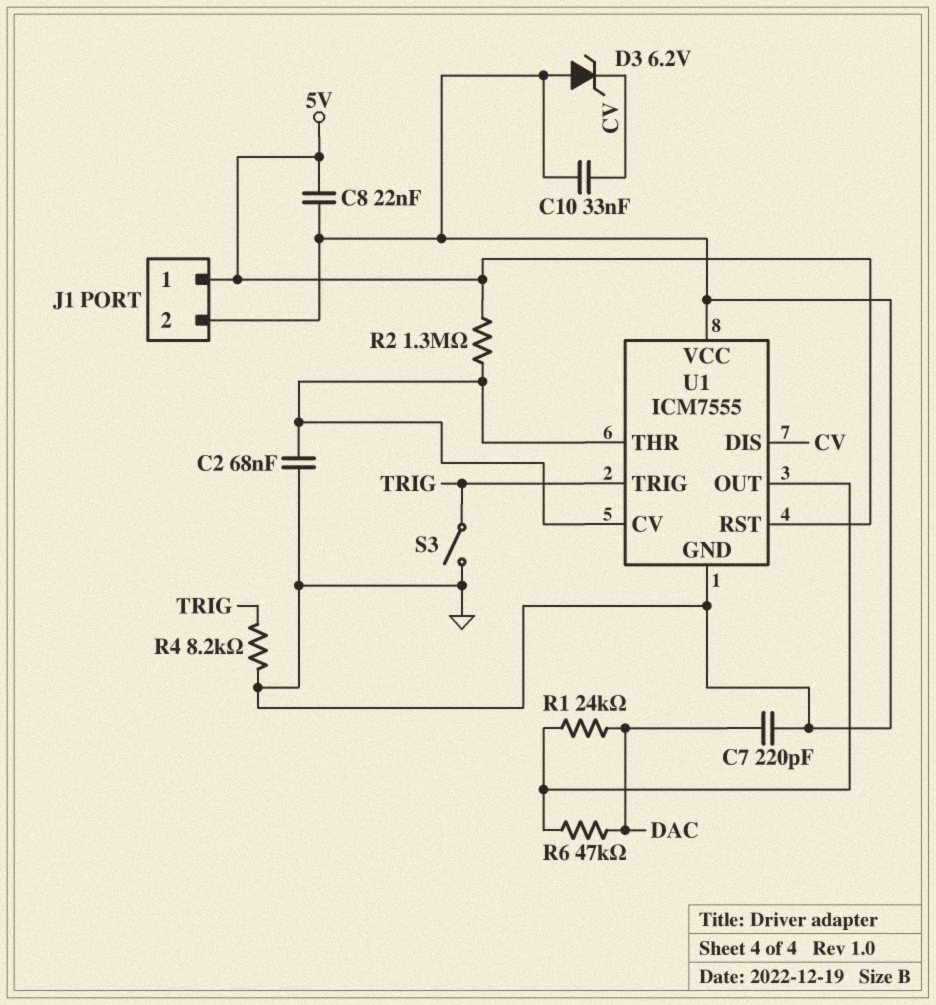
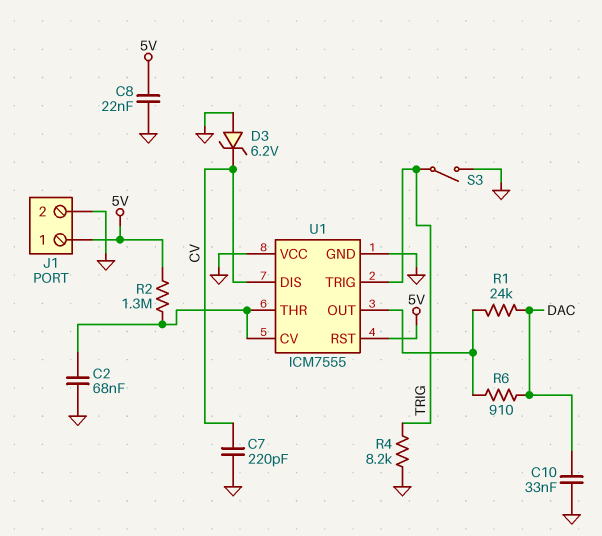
C7: 220pF (DAC, GND) -> 220pF (CV, GND)
C10: 33nF (CV, GND) -> 33nF (DAC, GND)
R6: 47k (DAC, U1/OUT) -> 910 (DAC, U1/OUT)

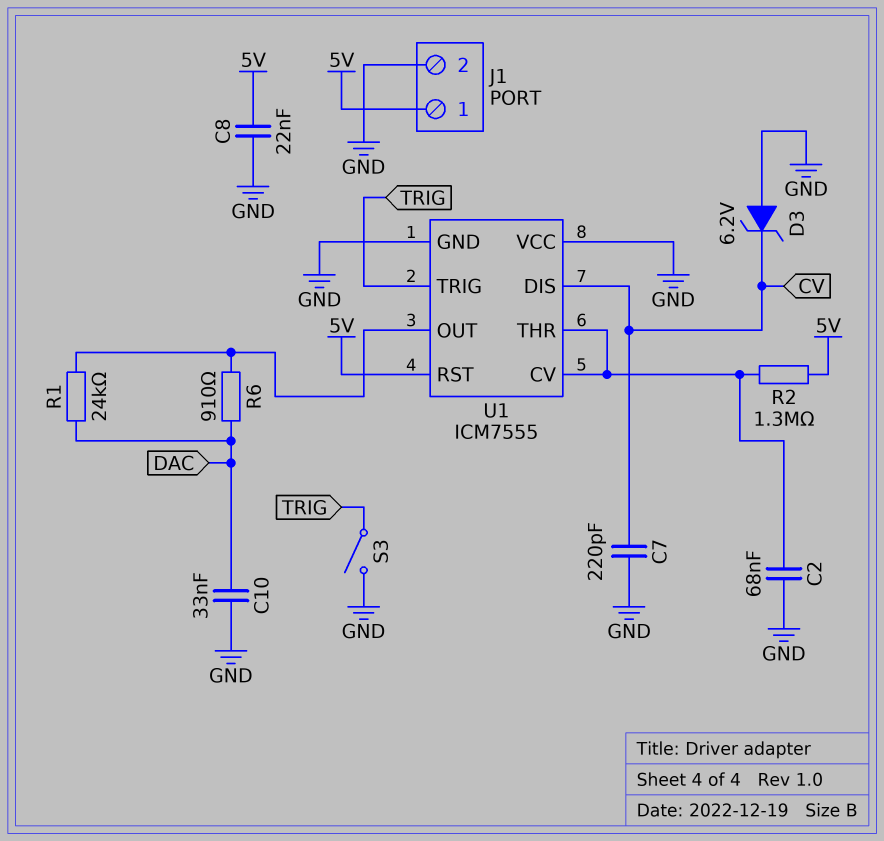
R4: 8.2k (GND, TRIG) -> none

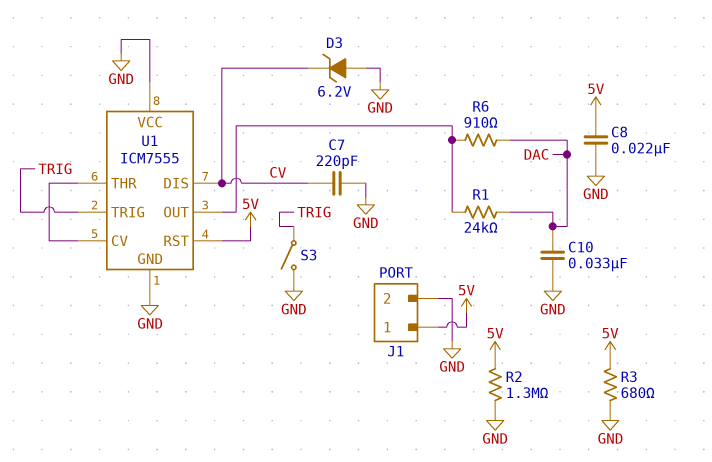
C2: 68nF (GND, U1/CV) -> none
R2: 1.3M (5V, U1/CV) -> 1.3M (5V, GND)
R3: none -> 680 (5V, GND)

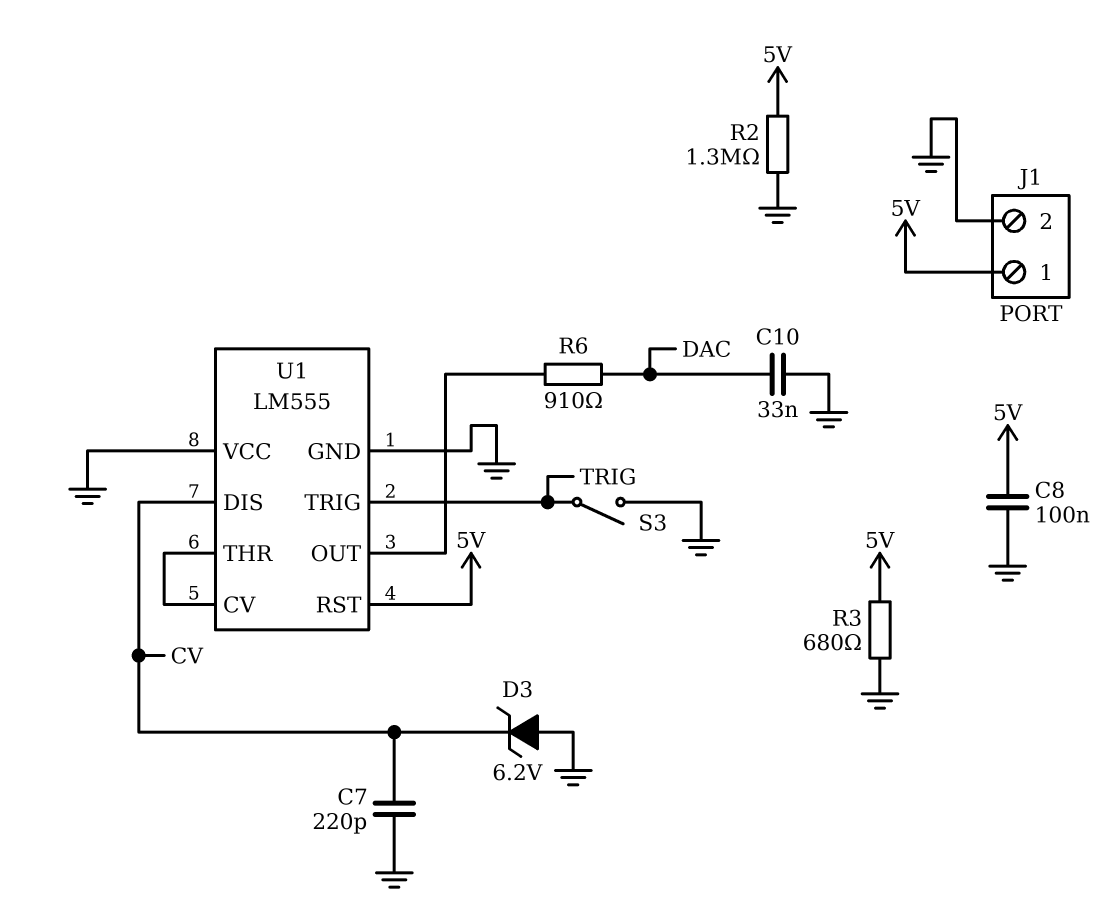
C8: 22nF (5V, GND) -> 100nF (5V, GND)
R1: 24k (DAC, U1/OUT) -> none
U1: ICM7555 -> LM555

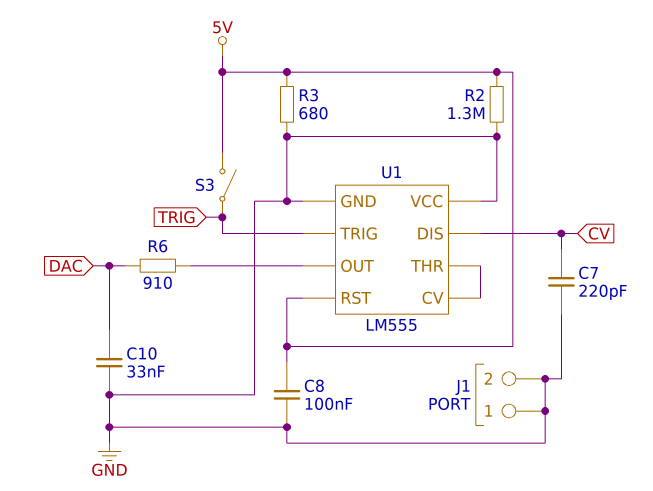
D3: zener 6.2V (A GND, K CV) -> none
J1 pin 1: 5V -> GND
S3: switch (GND, TRIG) -> switch (5V, TRIG)

